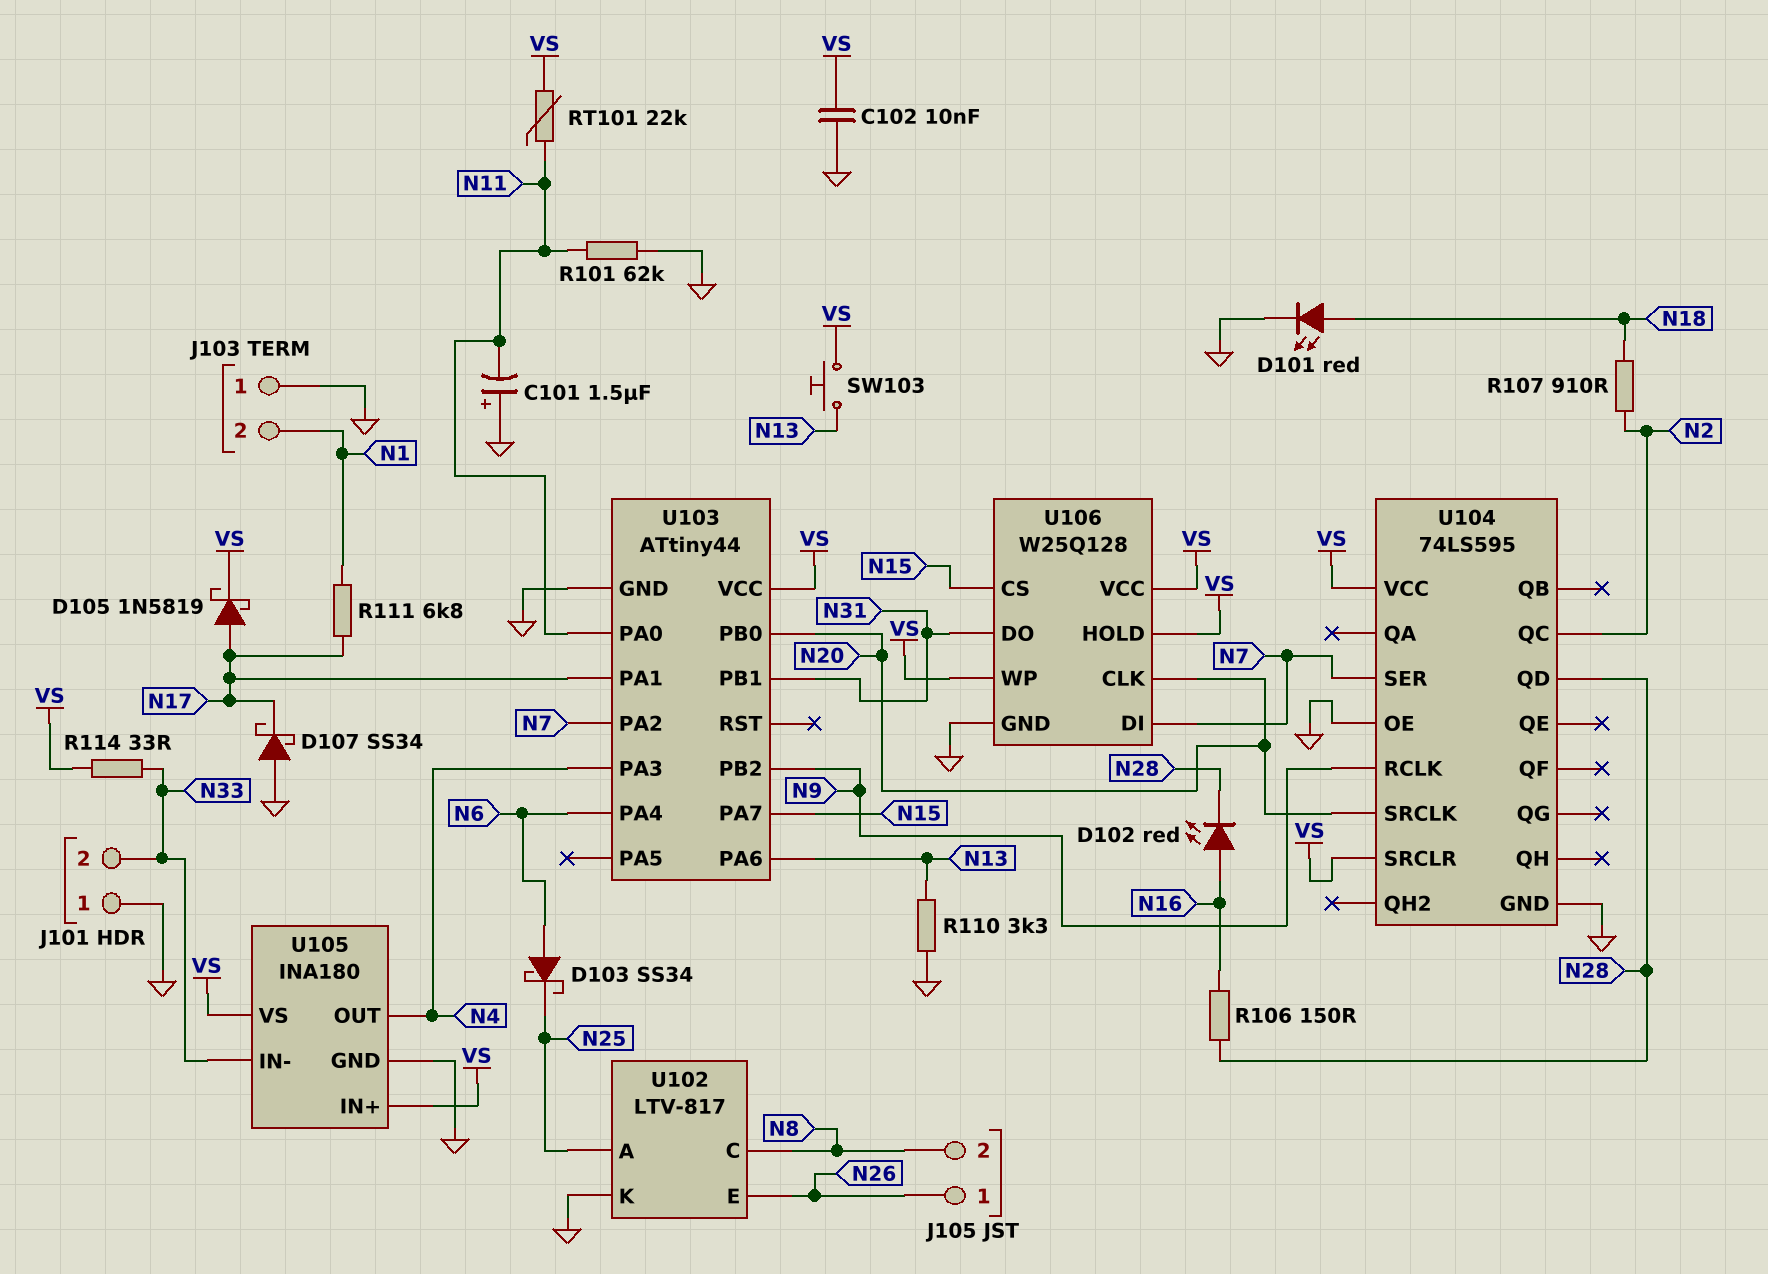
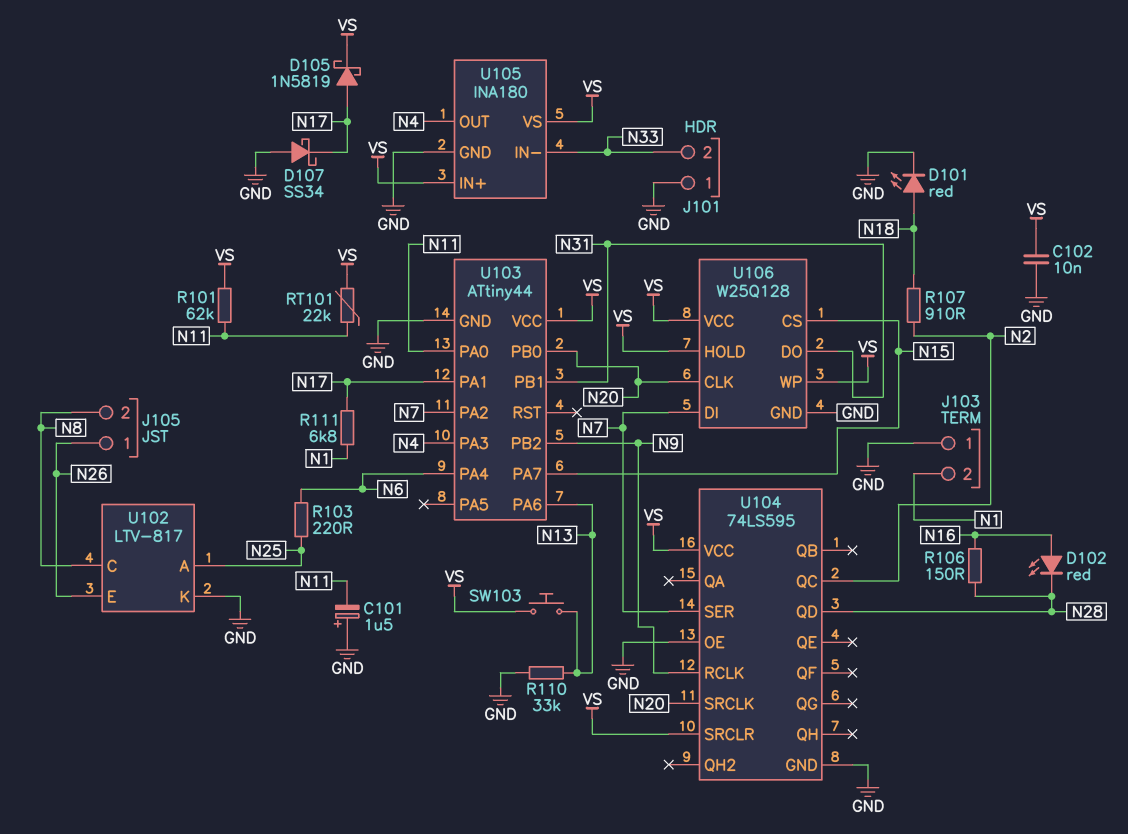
D103: schottky SS34 (A N6, K N25) -> none
R101: 62k (GND, N11) -> 62k (N11, VS)
R103: none -> 220 (N6, N25)
R110: 3.3k (GND, N13) -> 33k (GND, N13)
R114: 33 (N33, VS) -> none

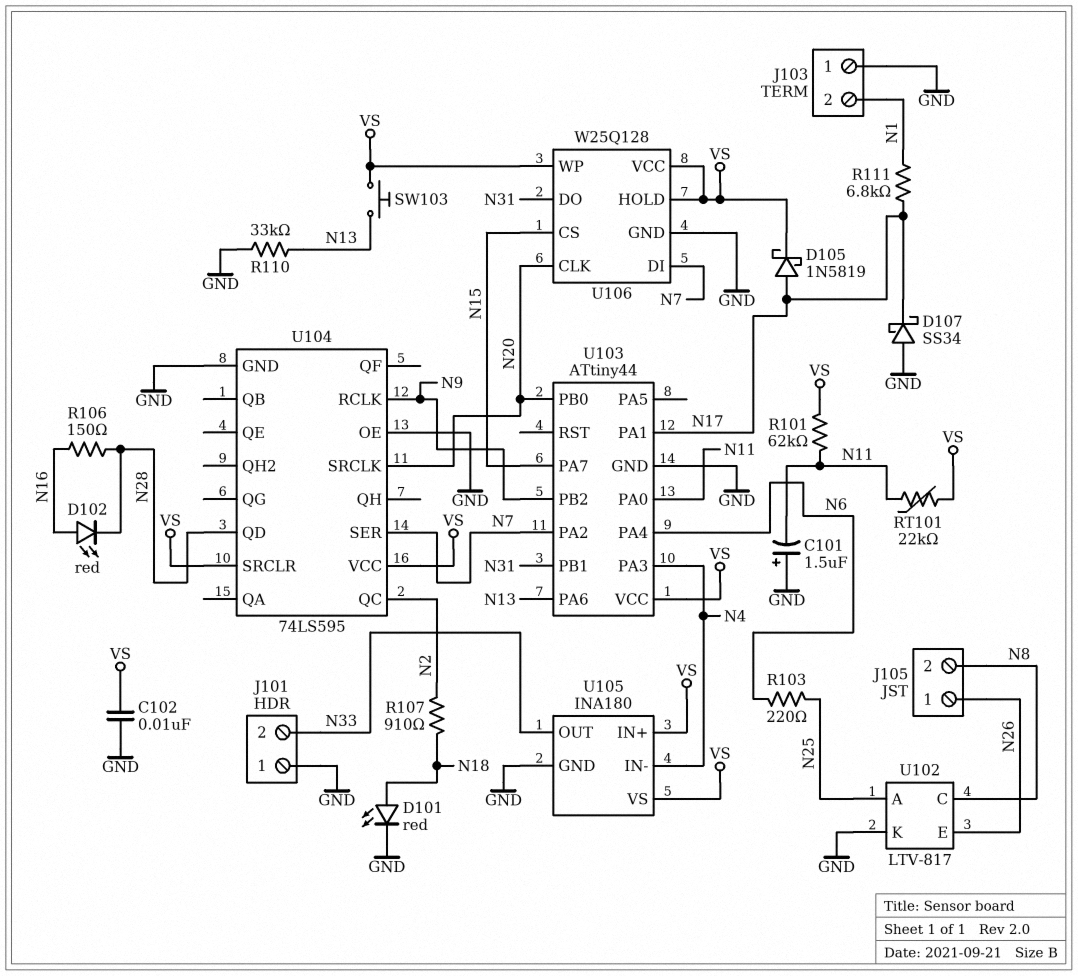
U105 pin IN-: N33 -> N4
U105 pin OUT: N4 -> N33

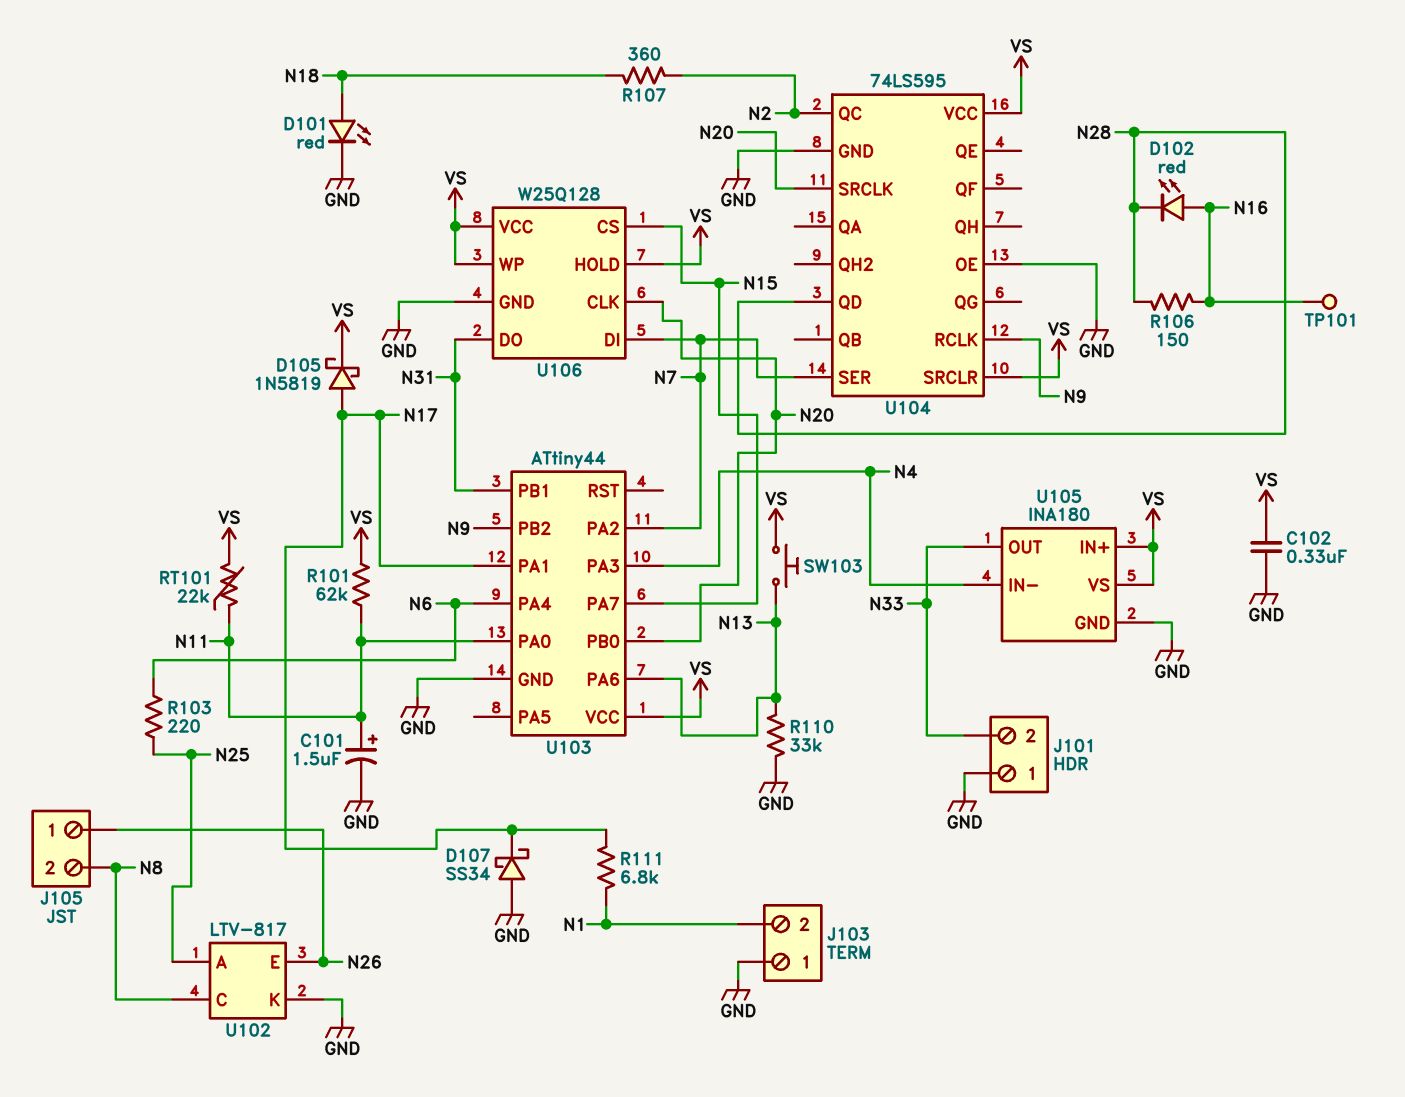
C101: 1.5uF (plus GND, minus N11) -> 1.5uF (plus N11, minus GND)
C102: 10nF (GND, VS) -> 330nF (GND, VS)
R107: 910 (N2, N18) -> 360 (N2, N18)
TP101: none -> test point (N16)

